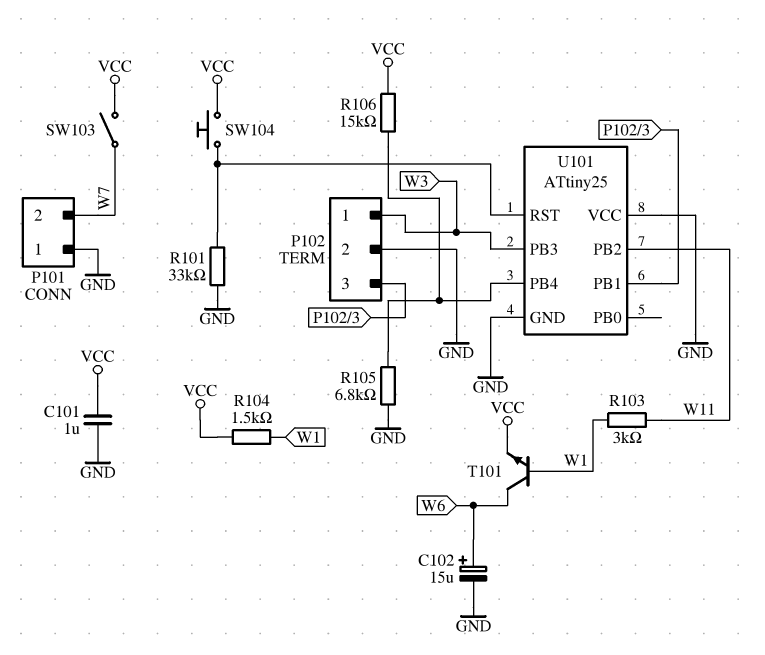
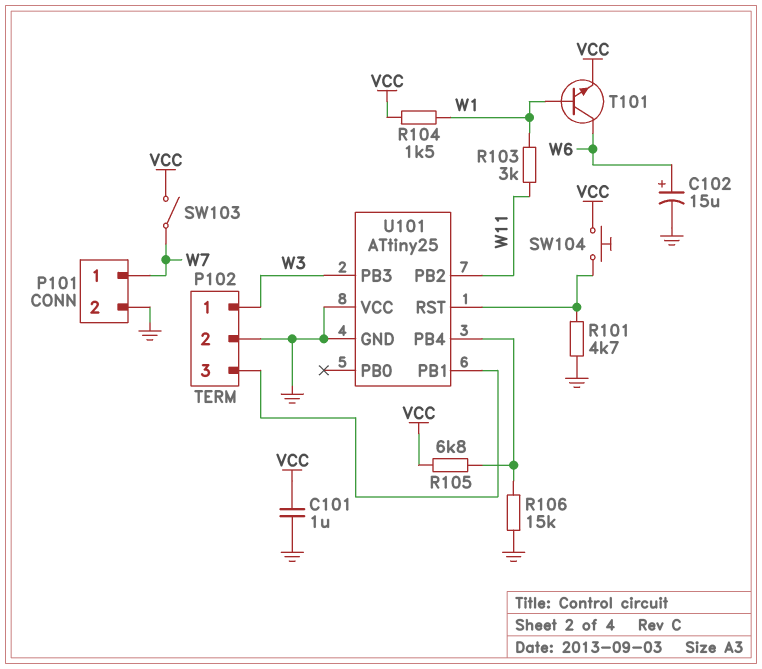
P101 pin 1: GND -> W7
P101 pin 2: W7 -> GND
R101: 33k (GND, U101/RST) -> 4.7k (GND, U101/RST)
R105: 6.8k (GND, U101/PB4) -> 6.8k (U101/PB4, VCC)
R106: 15k (U101/PB4, VCC) -> 15k (GND, U101/PB4)

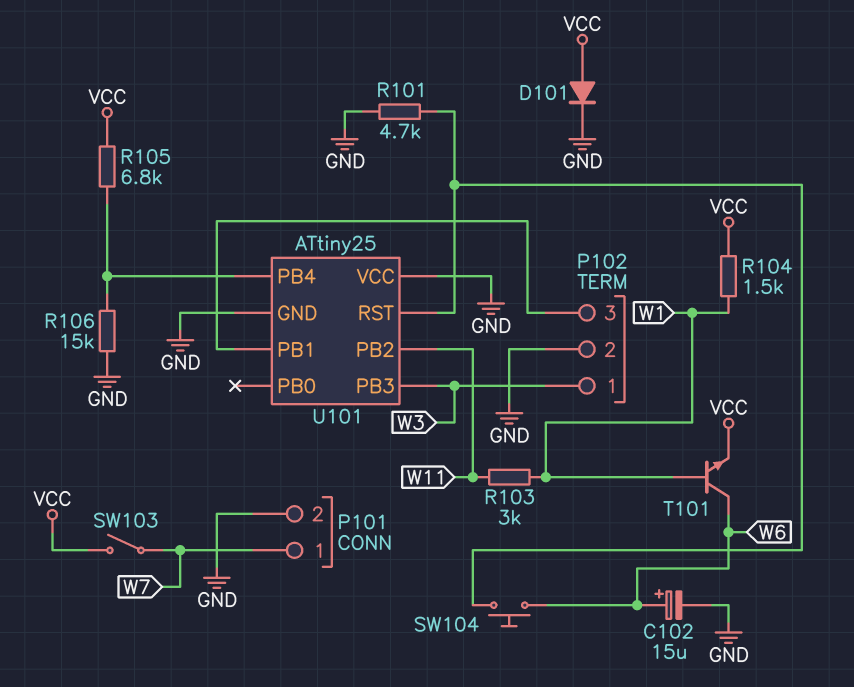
C101: 1uF (GND, VCC) -> none
D101: none -> diode (A VCC, K GND)
SW104: button (U101/RST, VCC) -> button (U101/RST, W6)

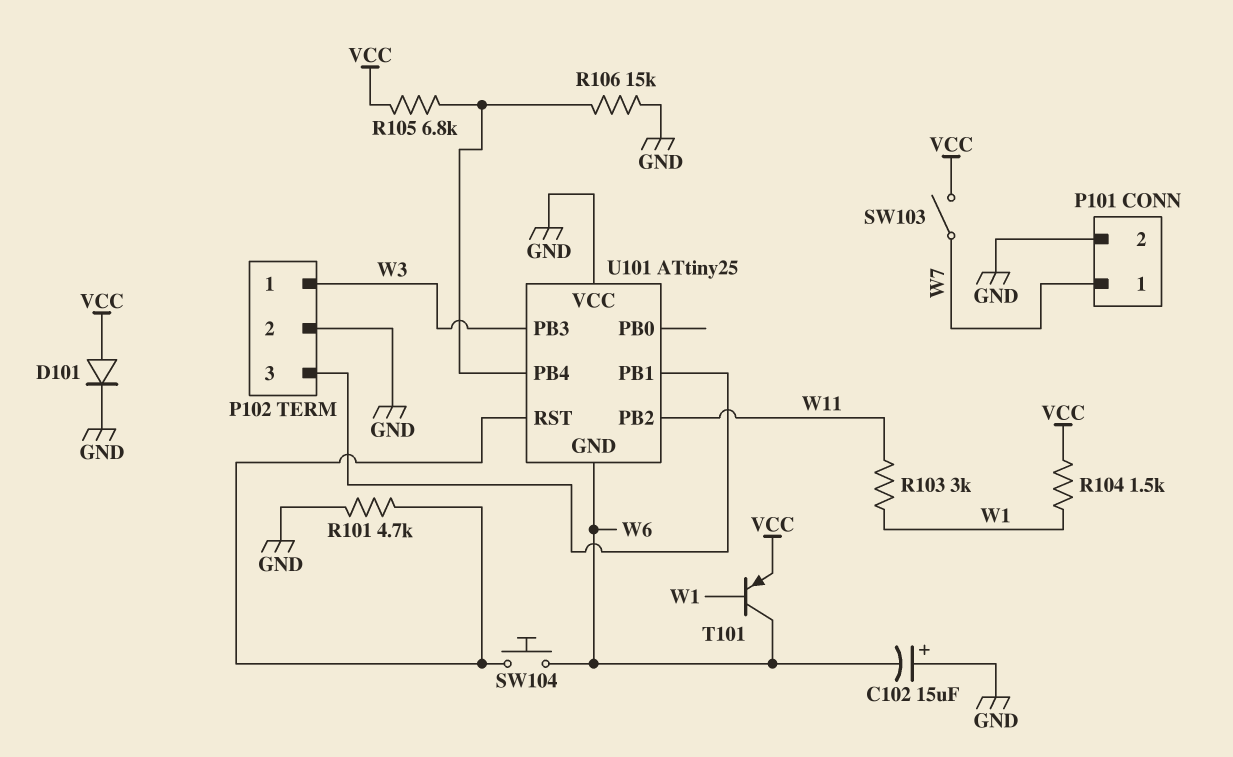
C102: 15uF (plus W6, minus GND) -> 15uF (plus GND, minus W6)
T101: NPN (B W1, C W6, E VCC) -> PNP (B W1, C W6, E VCC)
U101 pin GND: GND -> W6

